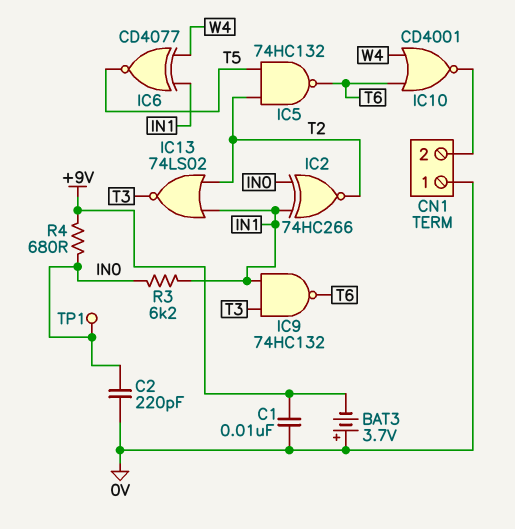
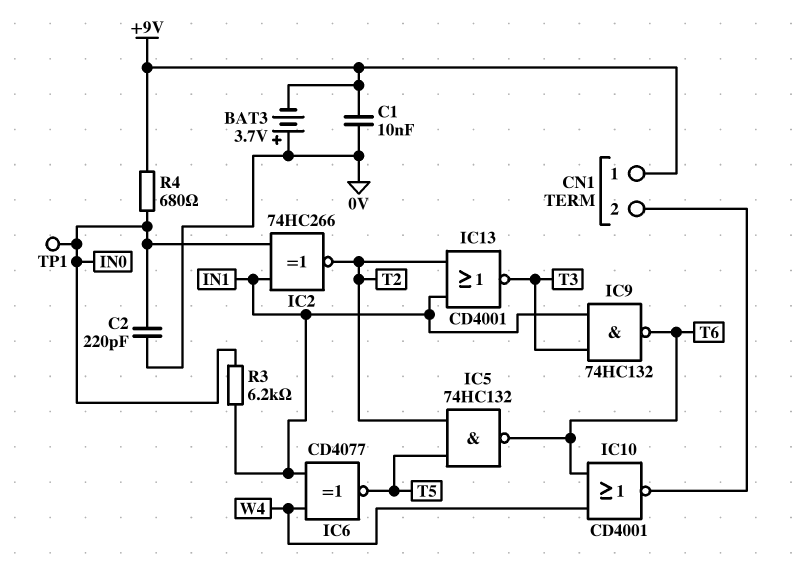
CN1 pin 1: 0V -> +9V
IC13: NOR 74LS02 (in IN1, in T2, out T3) -> NOR CD4001 (in IN1, in T2, out T3)

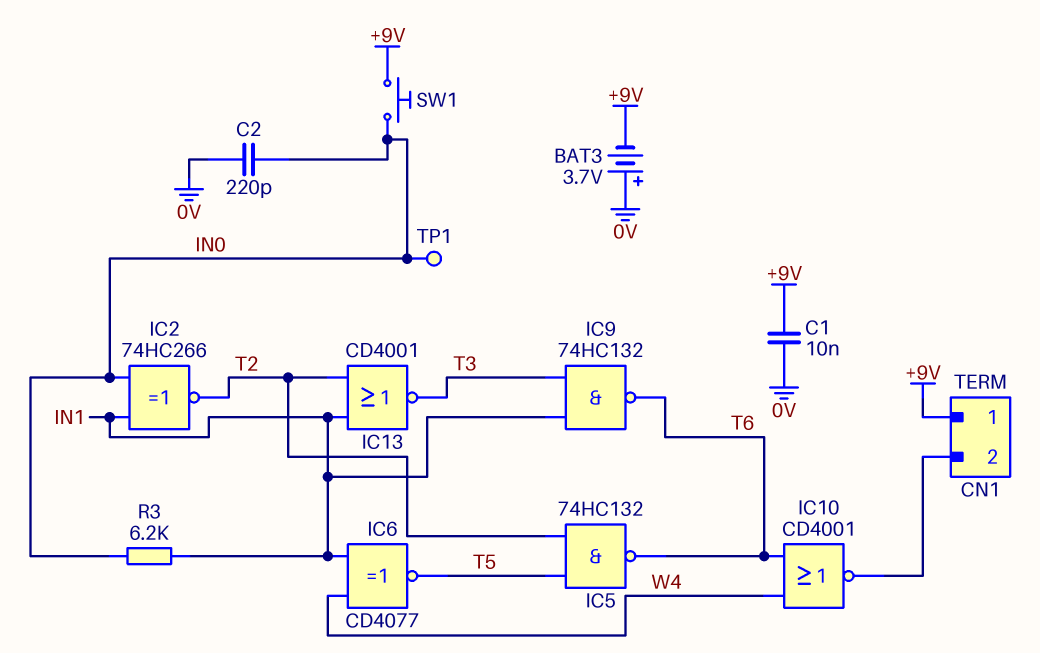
R4: 680 (+9V, IN0) -> none
SW1: none -> button (+9V, IN0)

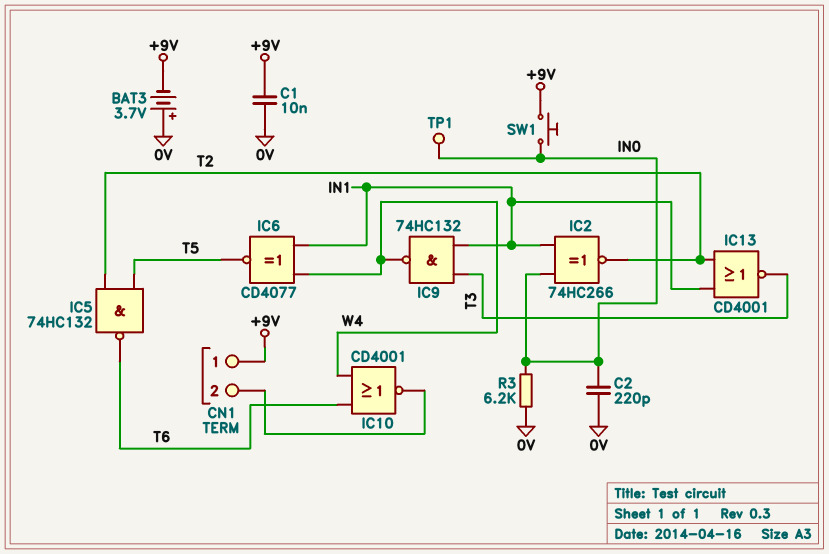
IC9: NAND 74HC132 (in IN1, in T3, out T6) -> NAND 74HC132 (in IN1, in T3, out W4)
R3: 6.2k (IN0, IN1) -> 6.2k (0V, IN0)

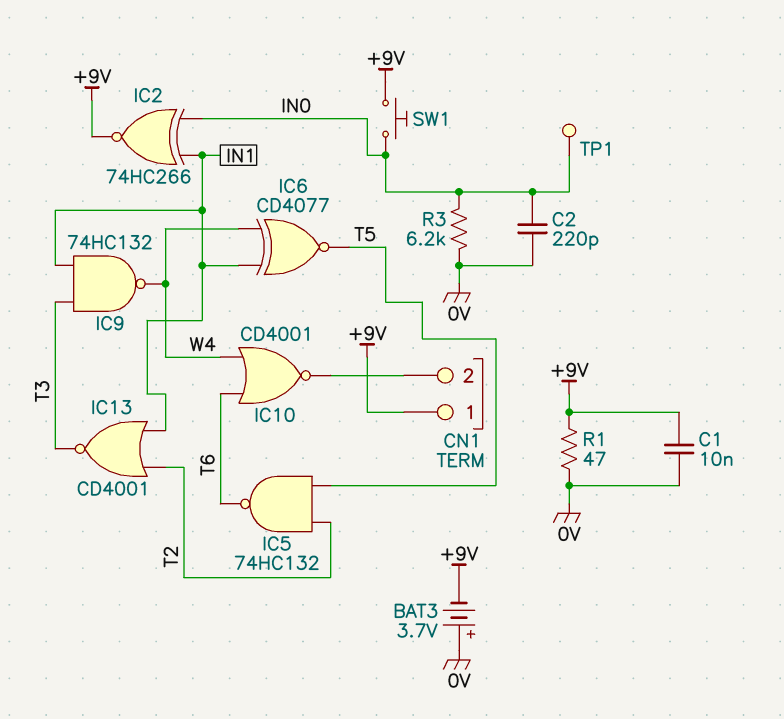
IC2: XNOR 74HC266 (in IN0, in IN1, out T2) -> XNOR 74HC266 (in IN0, in IN1, out +9V)
R1: none -> 47 (+9V, 0V)

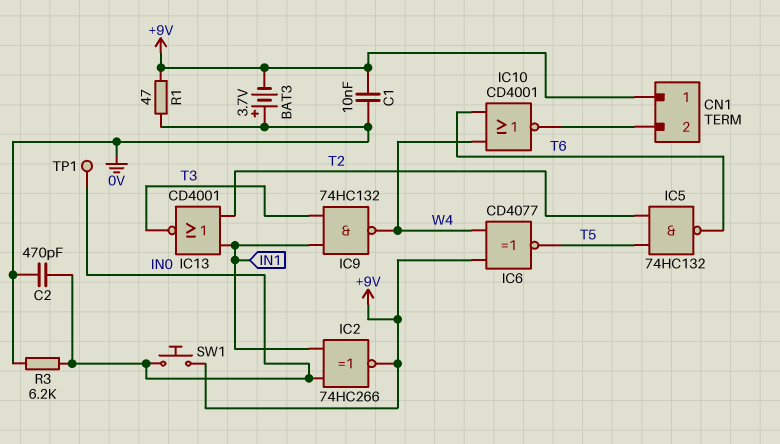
C2: 220pF (0V, IN0) -> 470pF (0V, IN0)
IC6: XNOR CD4077 (in IN1, in W4, out T5) -> XNOR CD4077 (in +9V, in W4, out T5)

